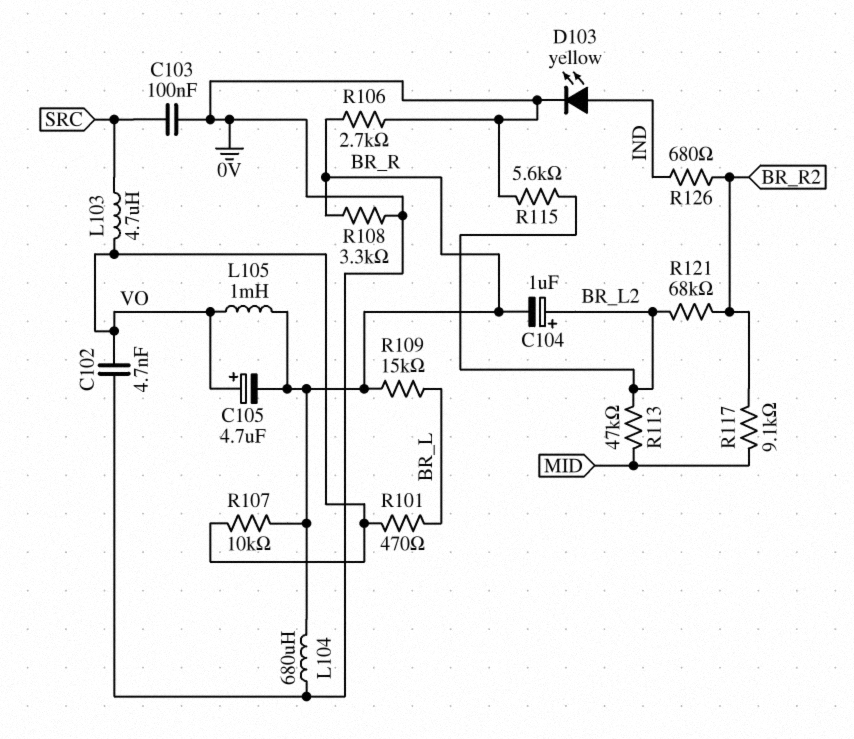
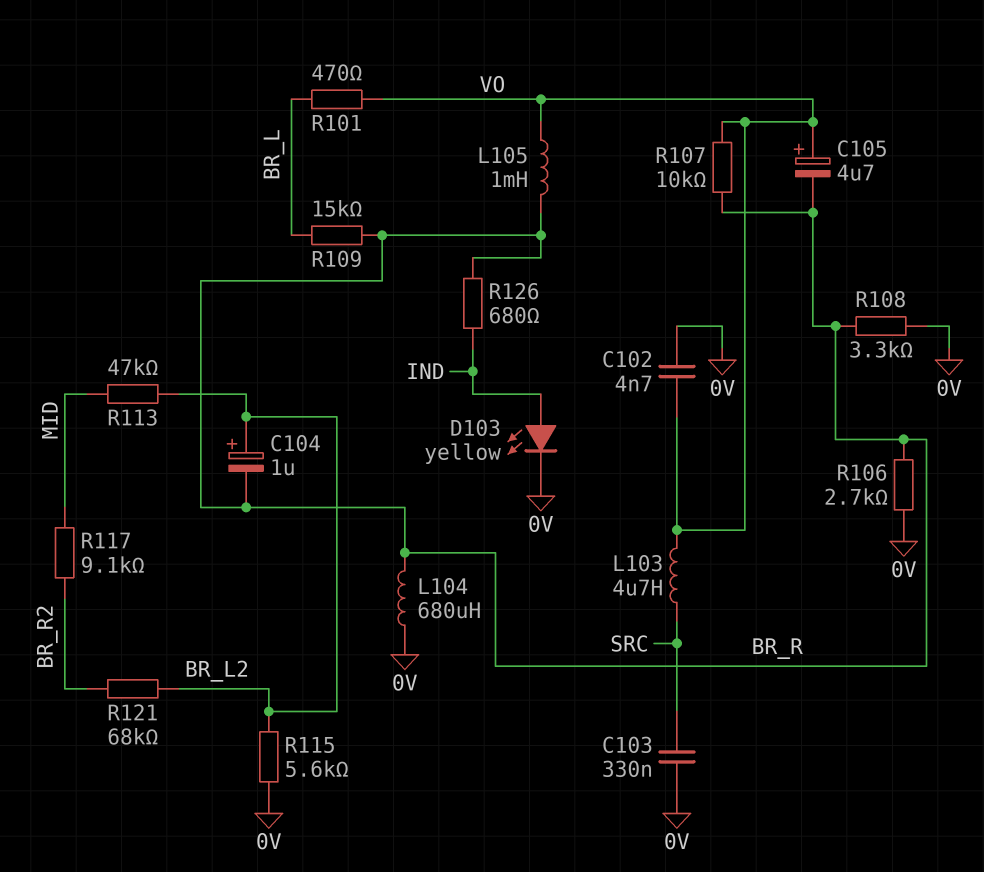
C103: 100nF (0V, SRC) -> 330nF (0V, SRC)
R126: 680 (BR_R2, IND) -> 680 (BR_R, IND)

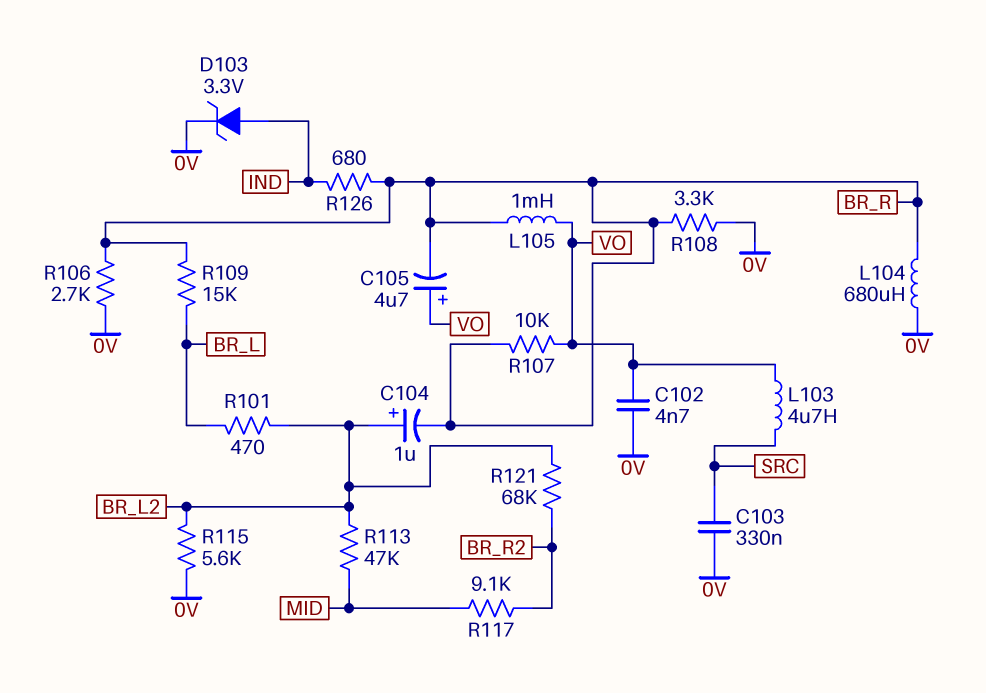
D103: LED yellow (A IND, K 0V) -> zener 3.3V (A IND, K 0V)
R101: 470 (BR_L, VO) -> 470 (BR_L, BR_L2)

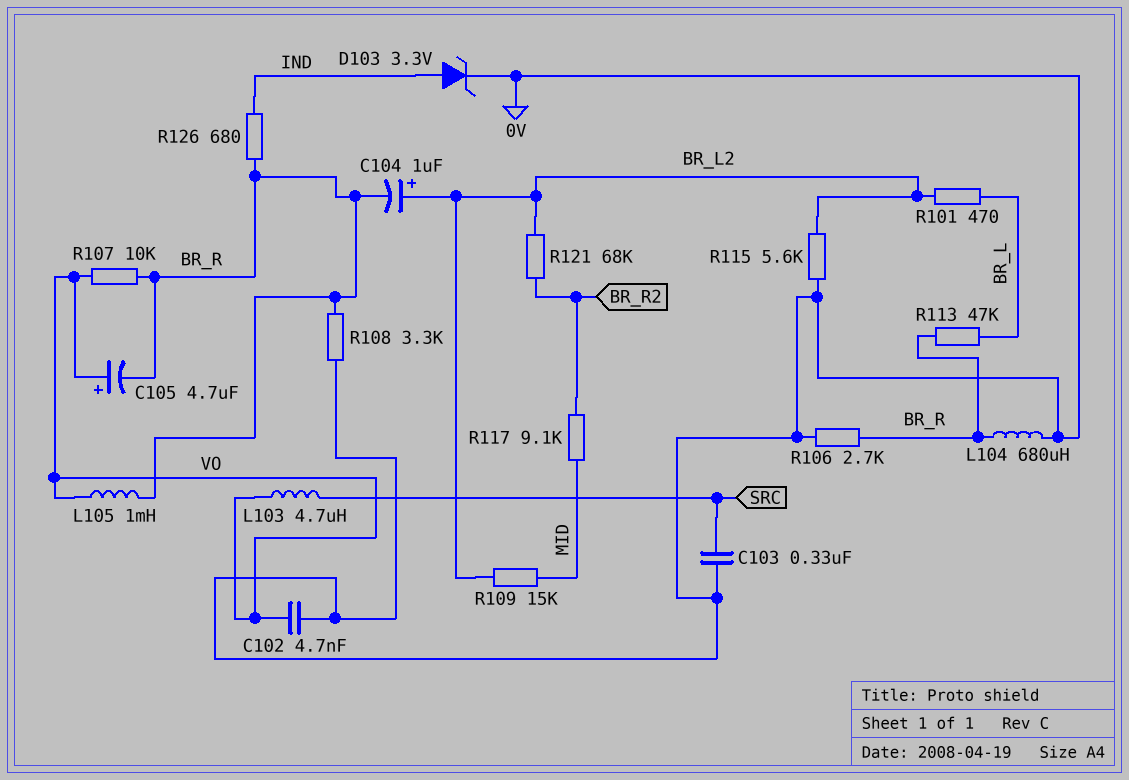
R109: 15k (BR_L, BR_R) -> 15k (BR_L2, MID)
R113: 47k (BR_L2, MID) -> 47k (BR_L, BR_R)

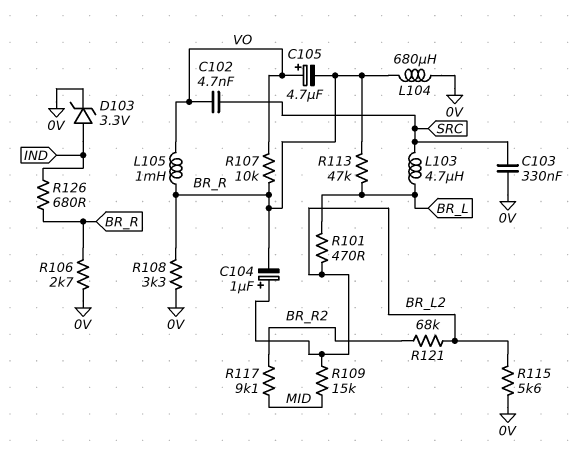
C102: 4.7nF (0V, VO) -> 4.7nF (SRC, VO)
L103: 4.7uH (SRC, VO) -> 4.7uH (BR_L, SRC)

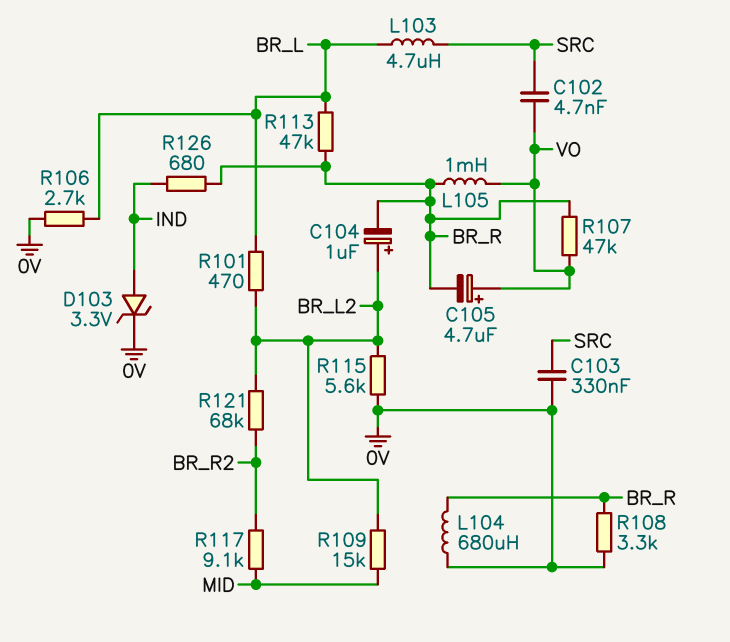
R106: 2.7k (0V, BR_R) -> 2.7k (0V, BR_L)
R107: 10k (BR_R, VO) -> 47k (BR_R, VO)

